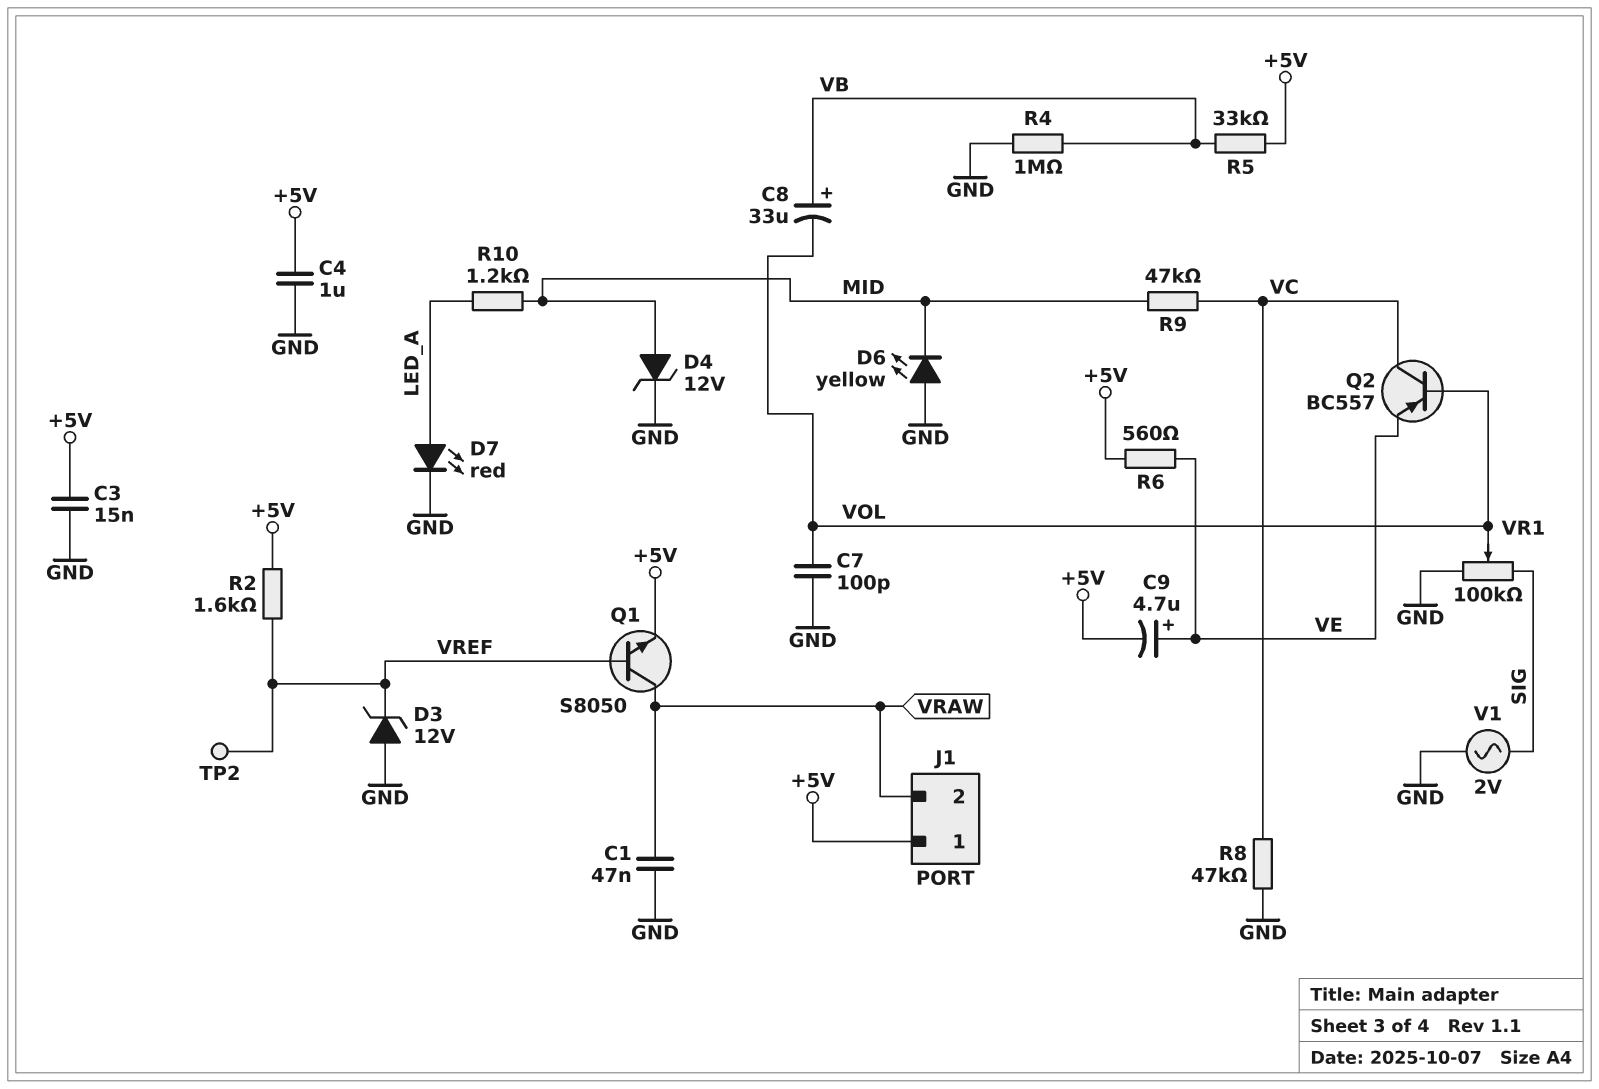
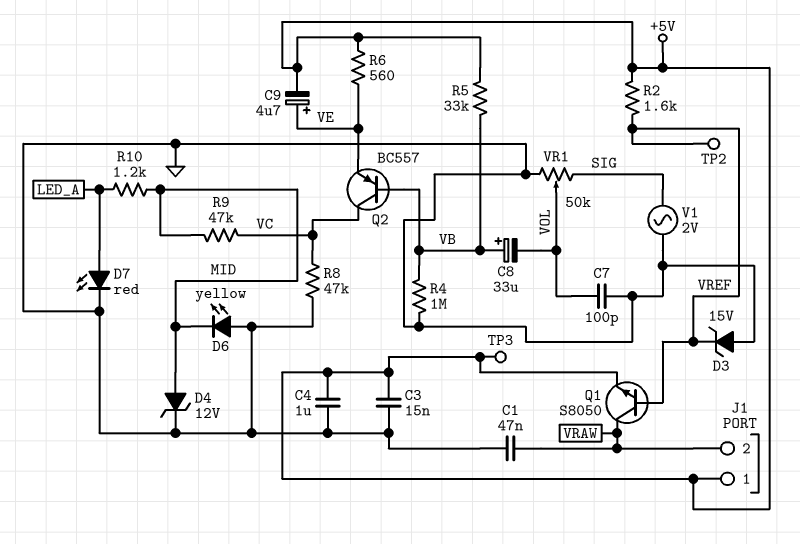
D3: zener 12V (A GND, K VREF) -> zener 15V (A GND, K VREF)
Q2: PNP BC557 (B VOL, C VC, E VE) -> PNP BC557 (B VB, C VC, E VE)
TP3: none -> test point (+5V)
VR1: 100k (GND, SIG, wiper VOL) -> 50k (GND, SIG, wiper VOL)

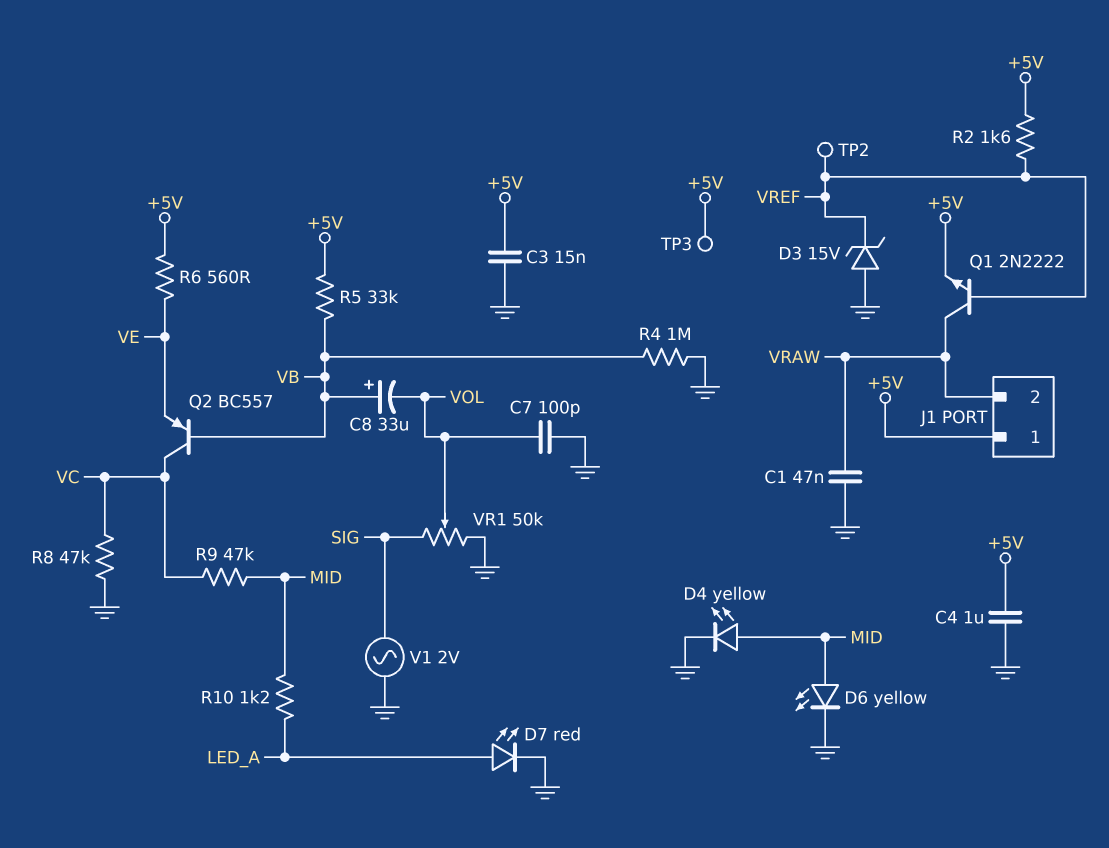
C9: 4.7uF (plus VE, minus +5V) -> none
D4: zener 12V (A MID, K GND) -> LED yellow (A MID, K GND)
D6: LED yellow (A GND, K MID) -> LED yellow (A MID, K GND)
Q1: NPN S8050 (B VREF, C VRAW, E +5V) -> NPN 2N2222 (B VREF, C VRAW, E +5V)

